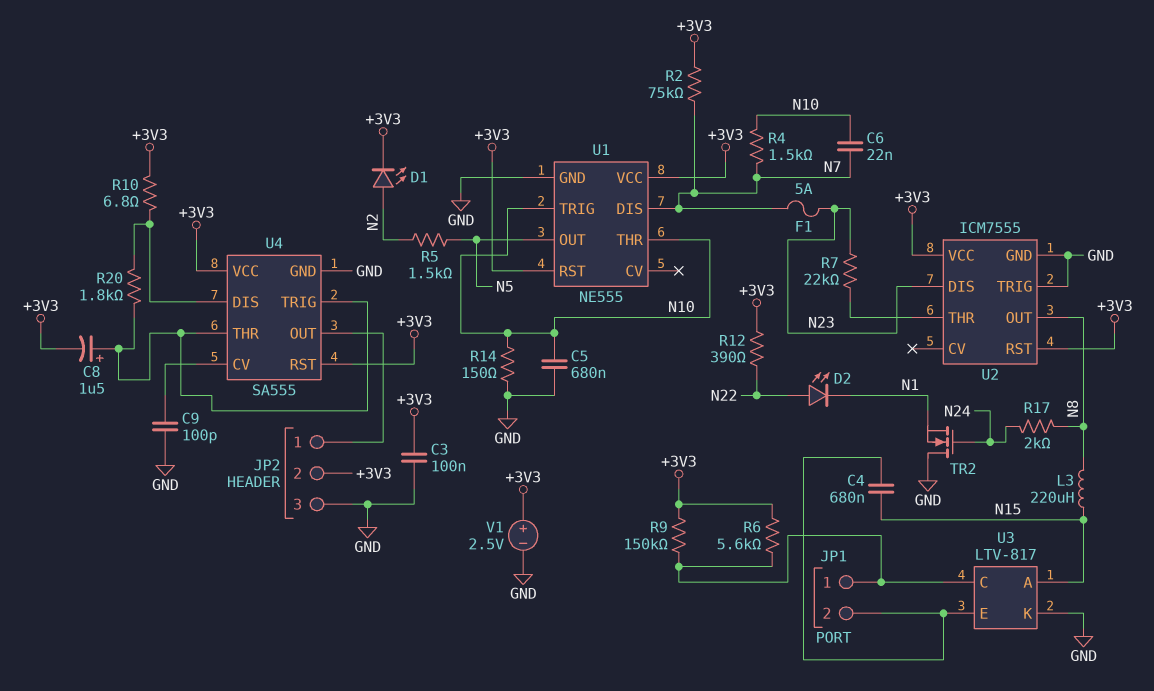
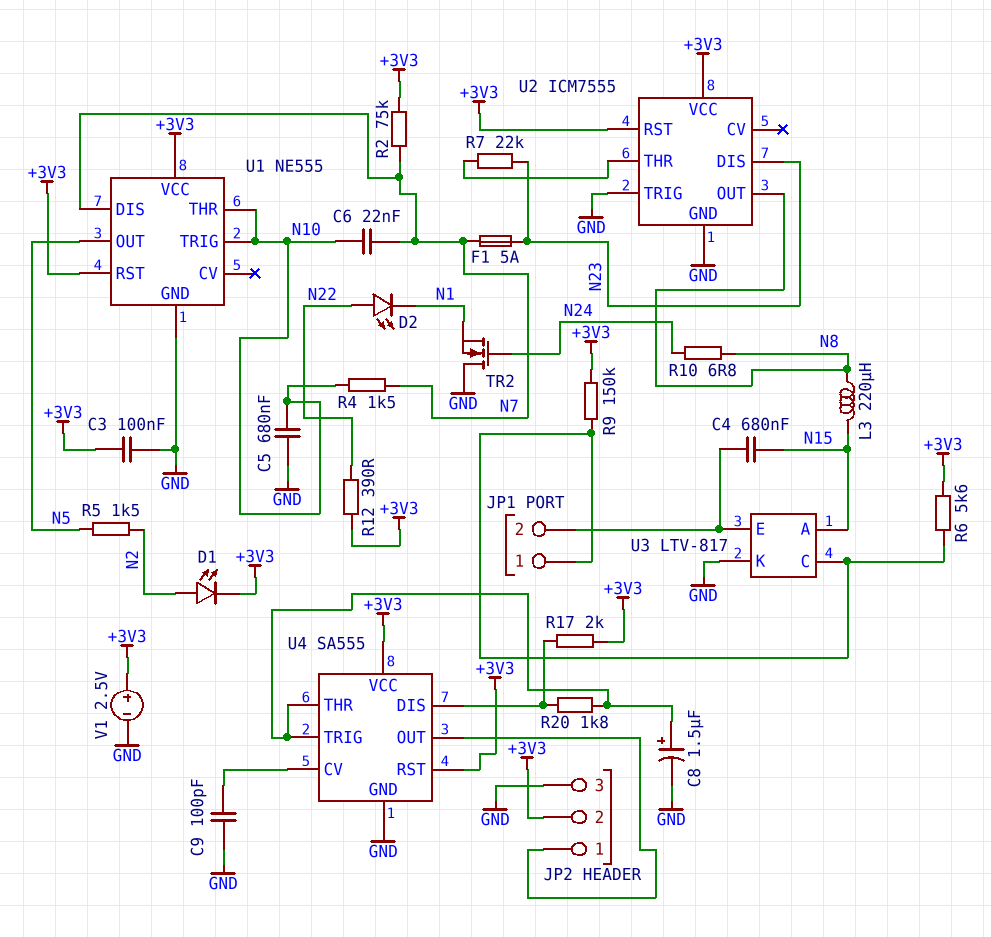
C8: 1.5uF (plus U4/THR, minus +3V3) -> 1.5uF (plus U4/THR, minus GND)
R10: 6.8 (+3V3, U4/DIS) -> 6.8 (N8, N24)
R14: 150 (GND, N10) -> none
R17: 2k (N8, N24) -> 2k (+3V3, U4/DIS)

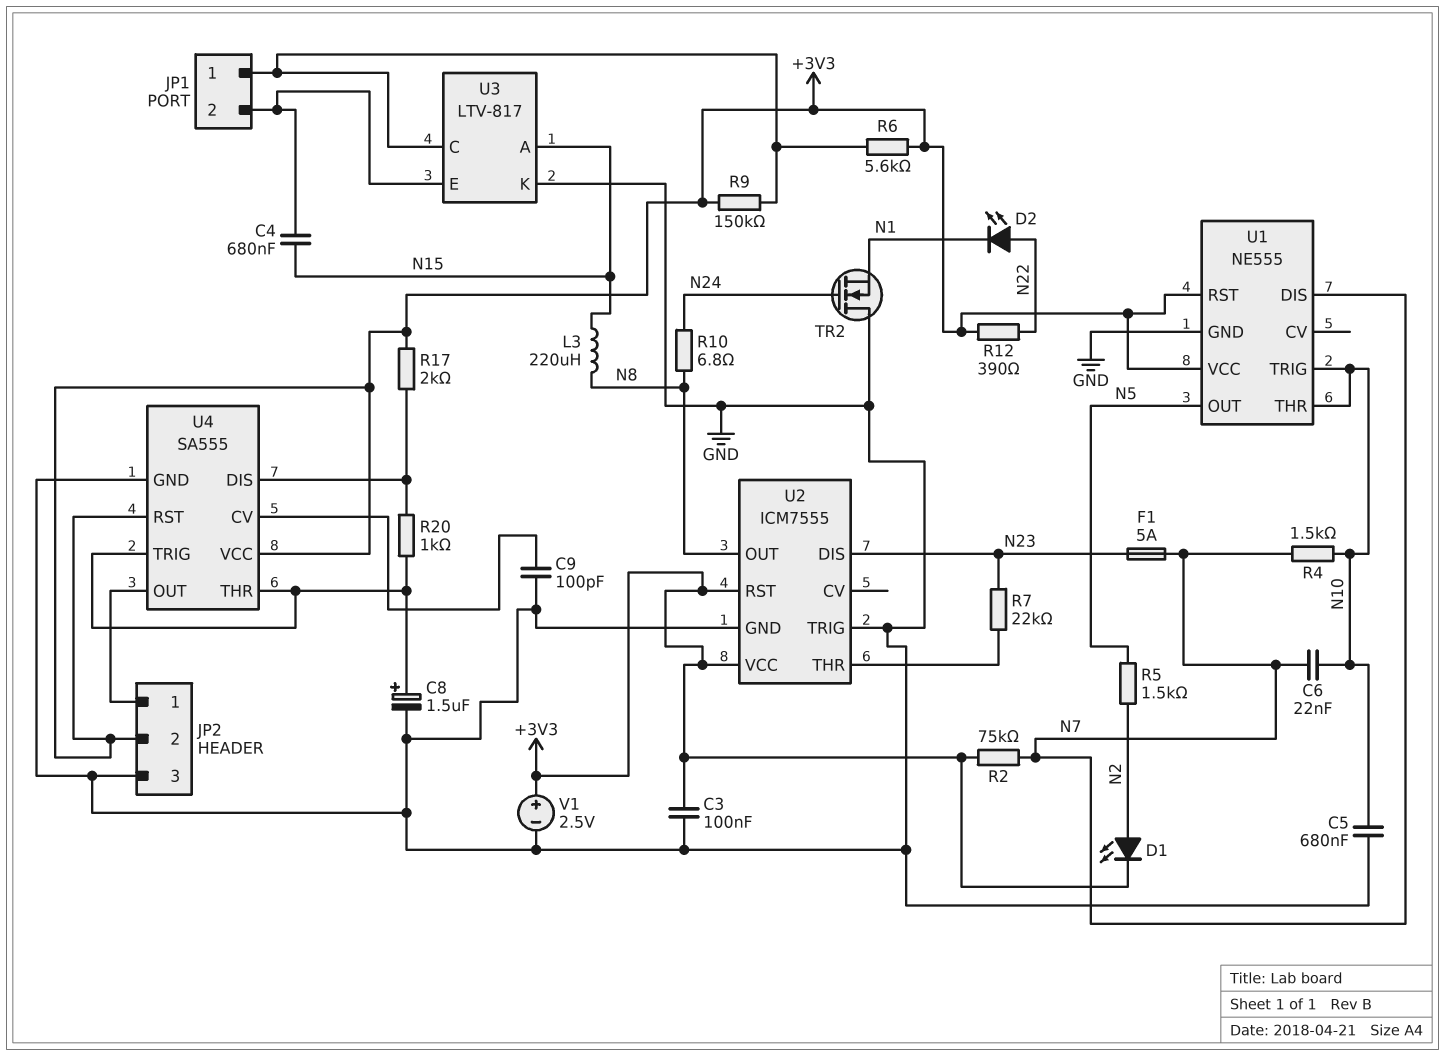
R20: 1.8k (U4/DIS, U4/THR) -> 1k (U4/DIS, U4/THR)

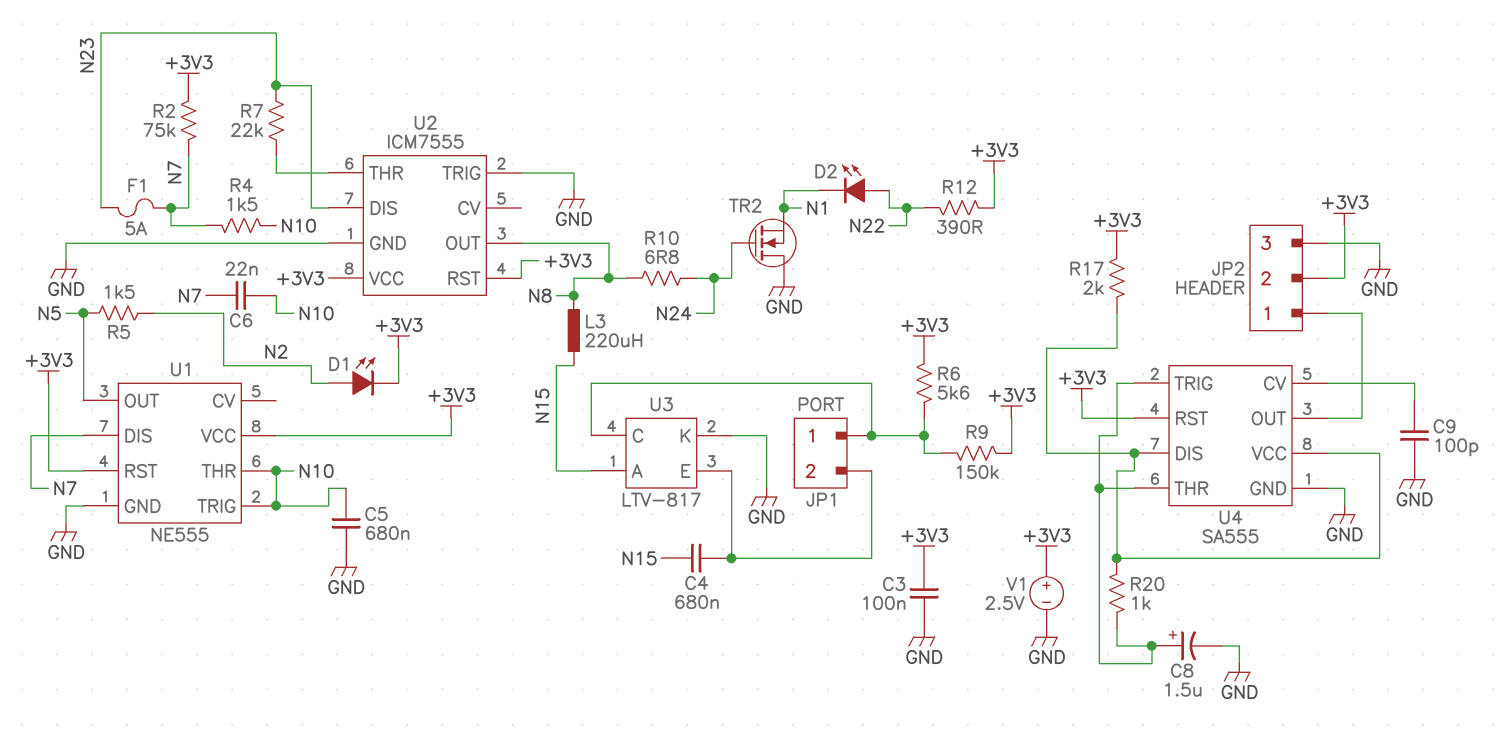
U4 pin VCC: +3V3 -> U4/DIS

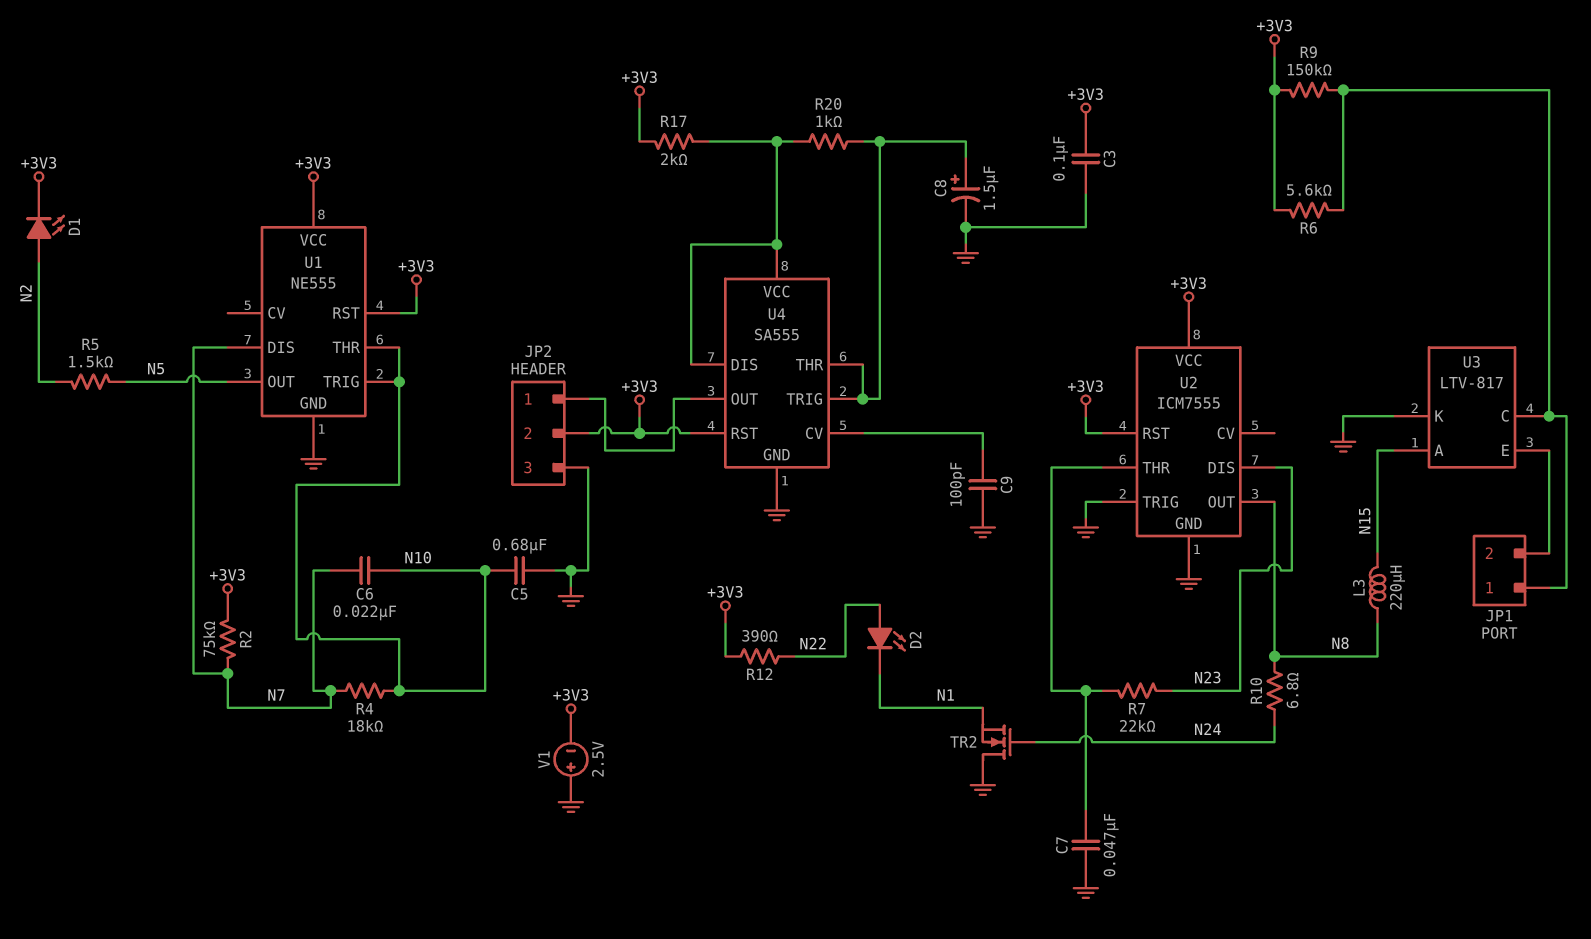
C4: 680nF (JP1/2, N15) -> none
C7: none -> 47nF (GND, U2/THR)
F1: 5A (N7, N23) -> none
R4: 1.5k (N7, N10) -> 18k (N7, N10)
V1: 2.5V (plus +3V3, minus GND) -> 2.5V (plus GND, minus +3V3)

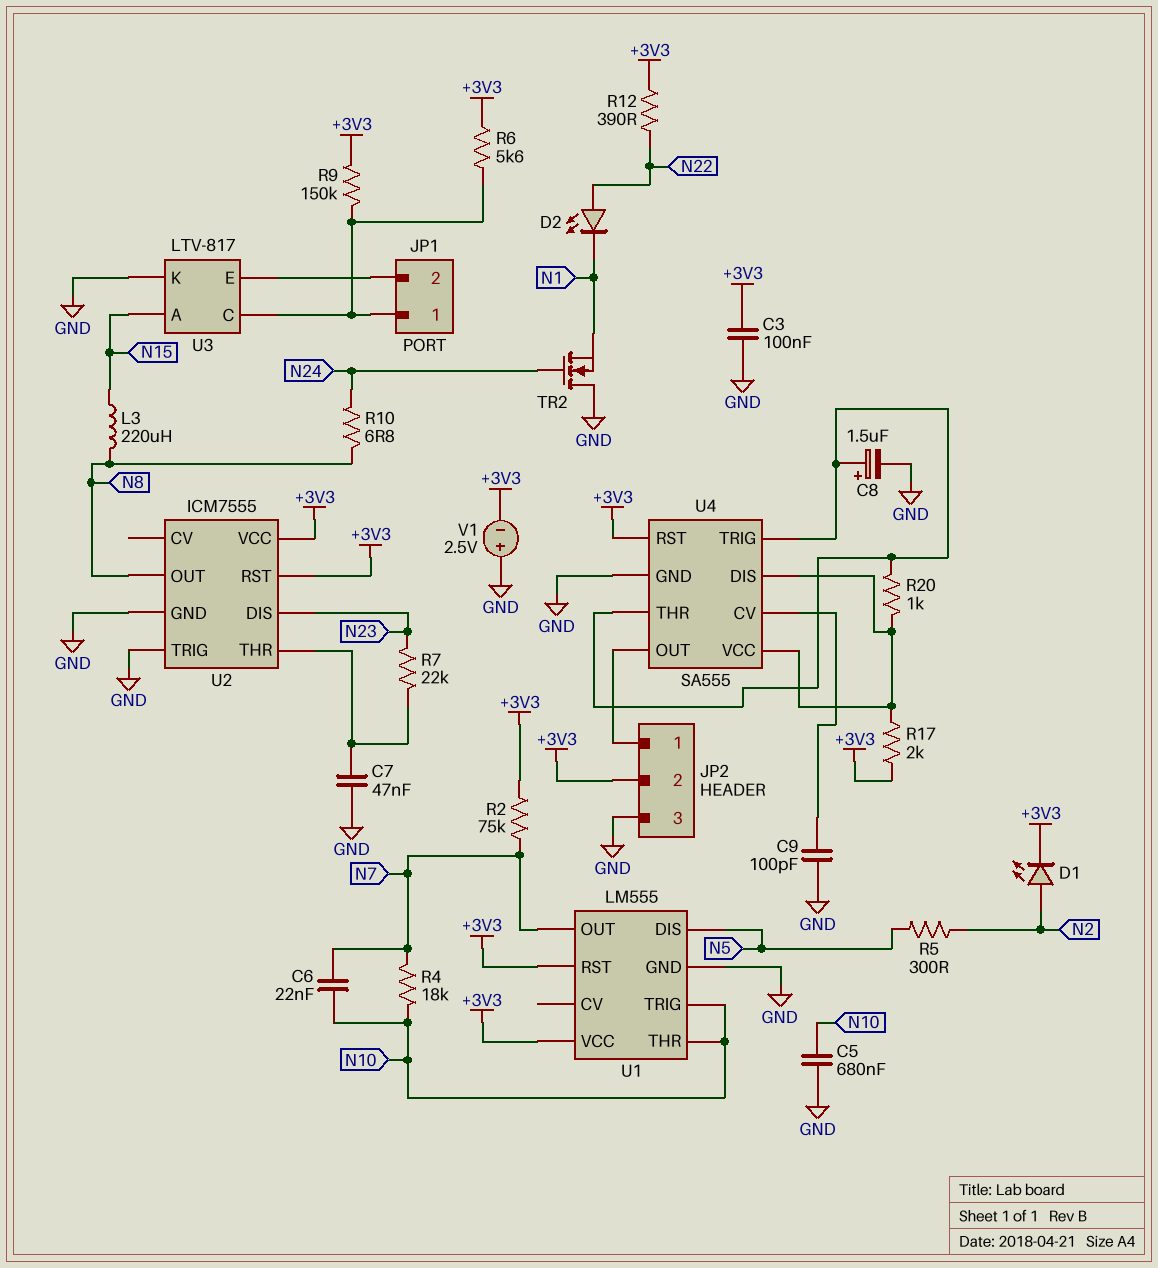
R5: 1.5k (N2, N5) -> 300 (N2, N5)
U1: NE555 -> LM555
U1 pin DIS: N7 -> N5
U1 pin OUT: N5 -> N7

